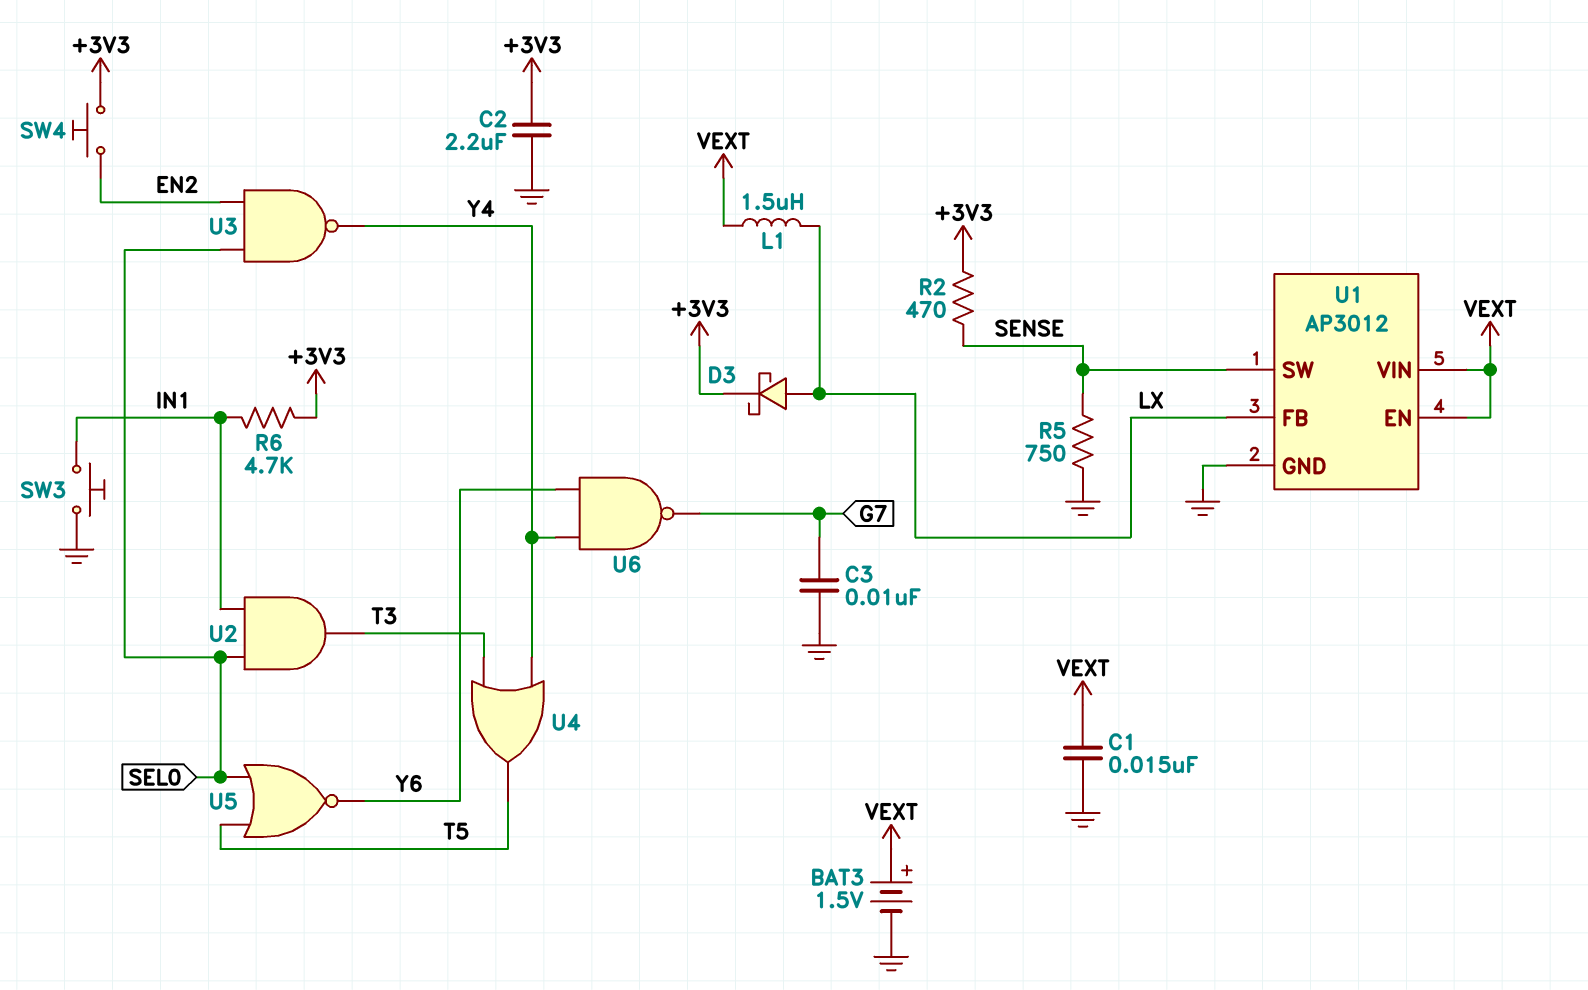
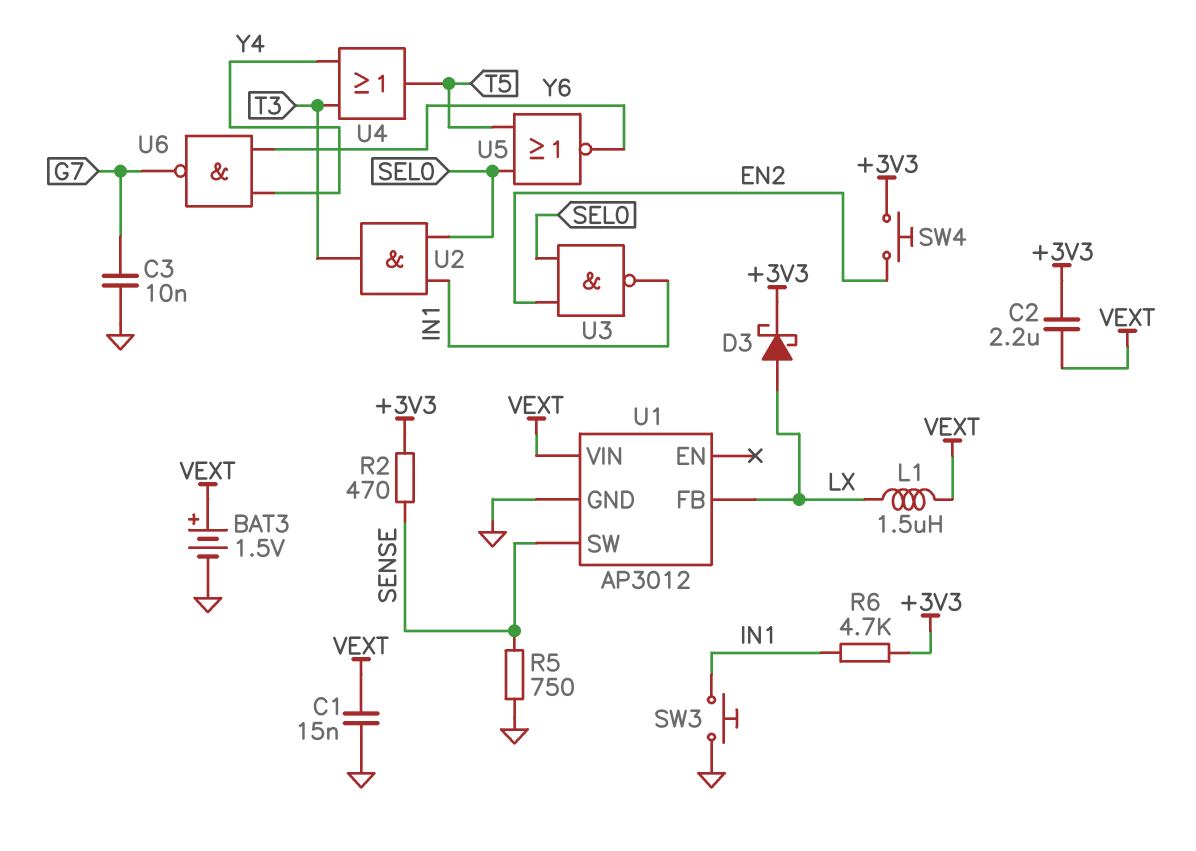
C2: 2.2uF (+3V3, GND) -> 2.2uF (+3V3, VEXT)
U1 pin EN: VEXT -> none
U3: NAND (in EN2, in SEL0, out Y4) -> NAND (in EN2, in SEL0, out IN1)

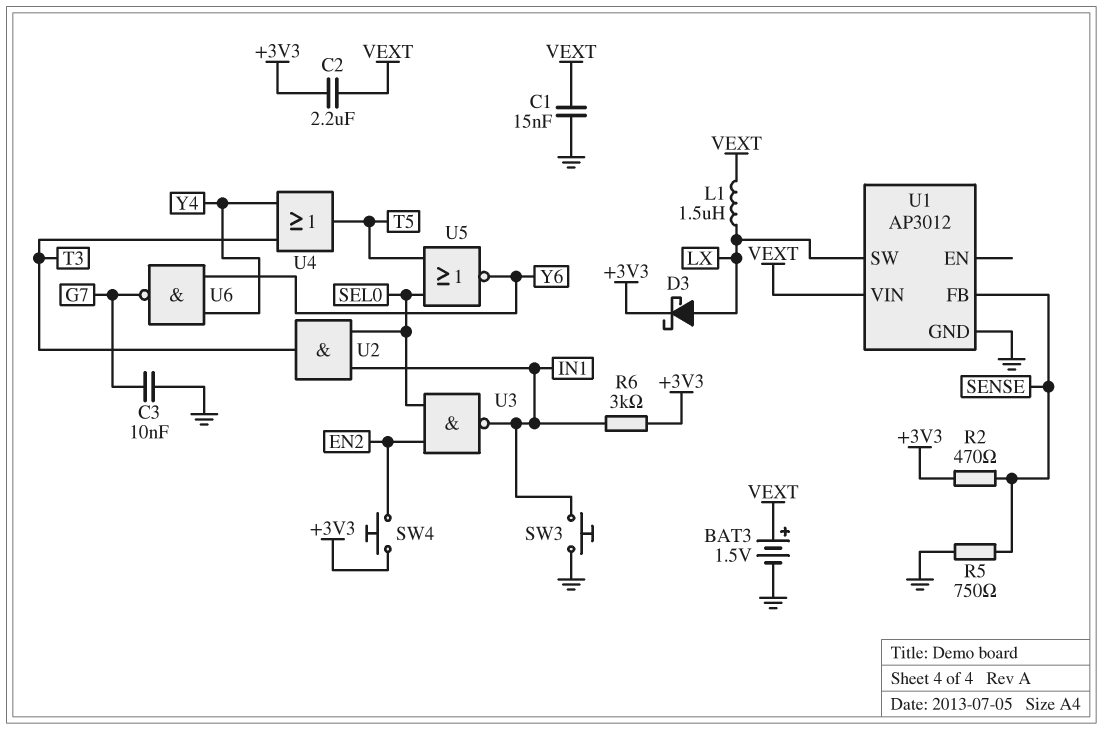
R6: 4.7k (+3V3, IN1) -> 3k (+3V3, IN1)
U1 pin FB: LX -> SENSE
U1 pin SW: SENSE -> LX

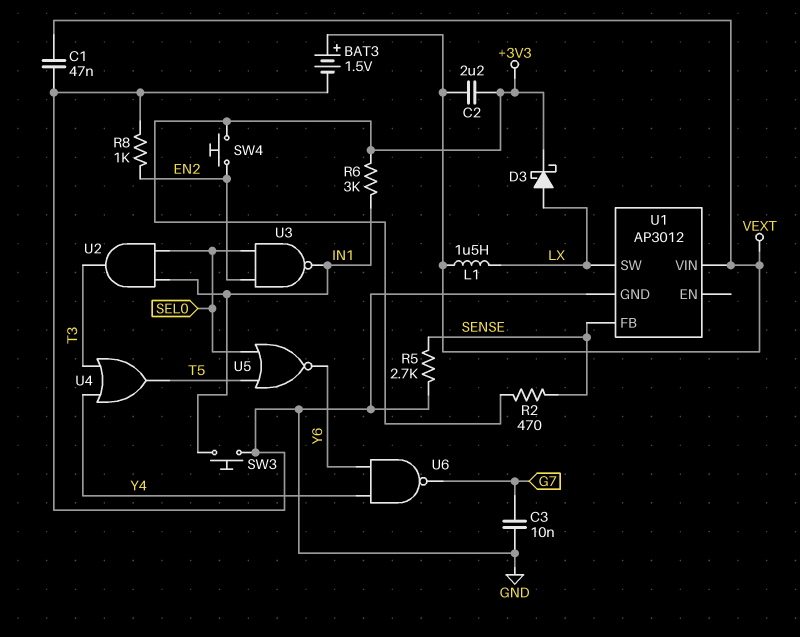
C1: 15nF (GND, VEXT) -> 47nF (GND, VEXT)
R5: 750 (GND, SENSE) -> 2.7k (GND, SENSE)
R8: none -> 1k (EN2, GND)

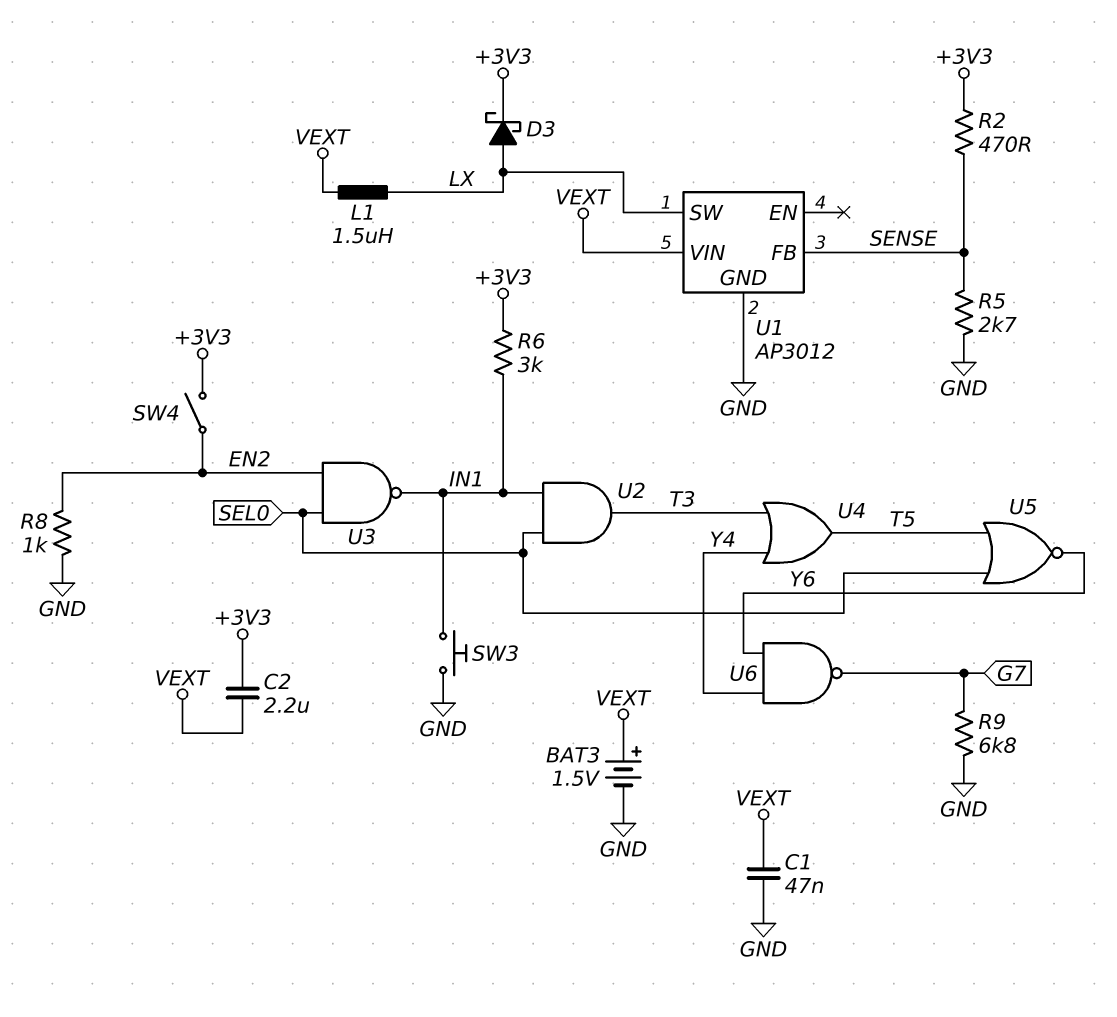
C3: 10nF (G7, GND) -> none
R9: none -> 6.8k (G7, GND)
SW4: button (+3V3, EN2) -> switch (+3V3, EN2)

